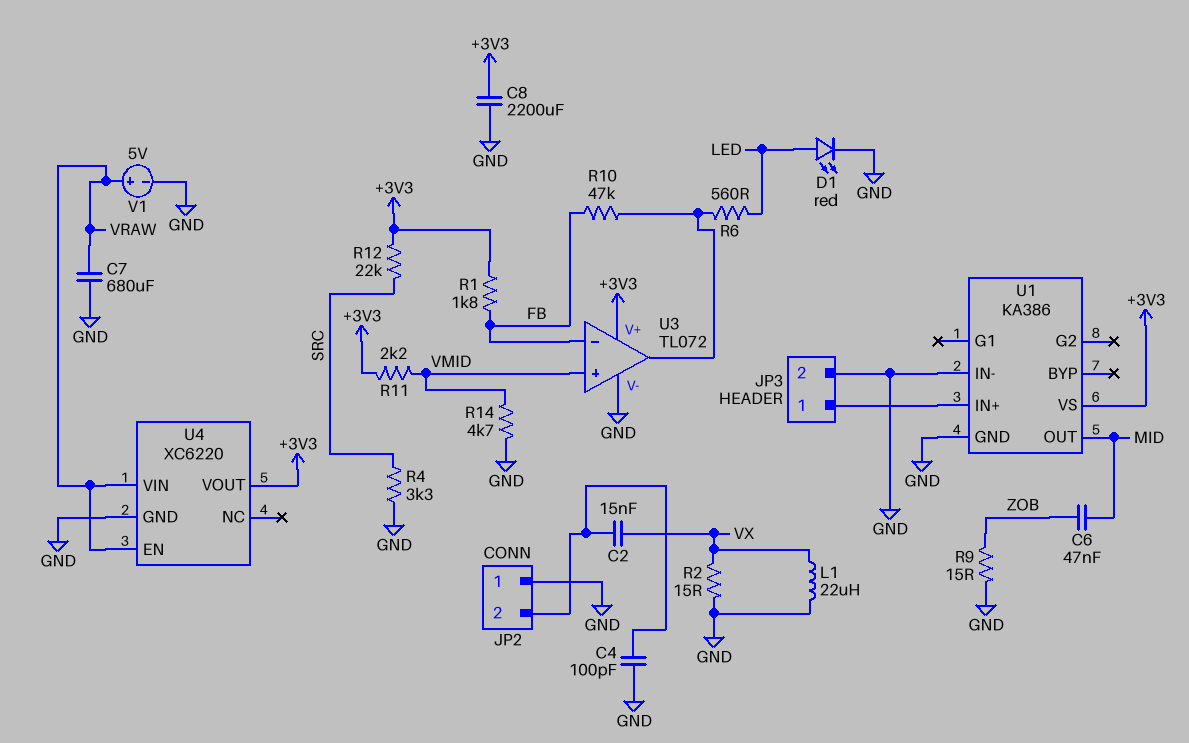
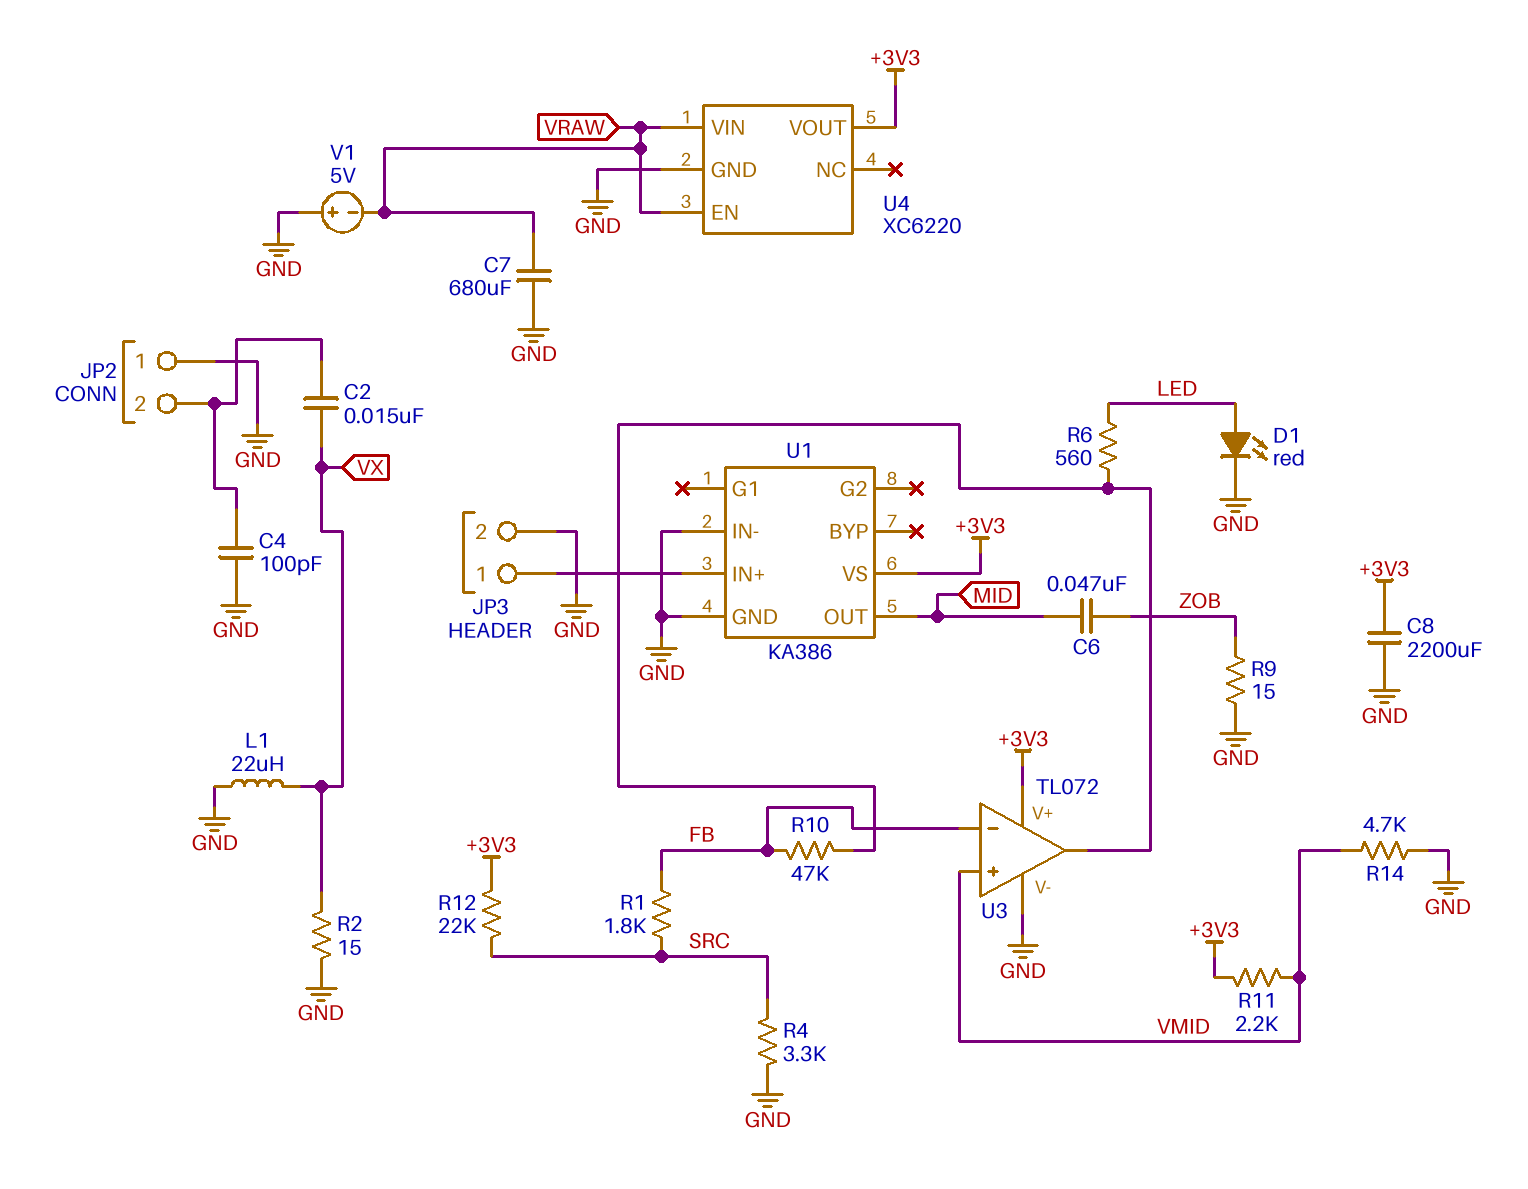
R1: 1.8k (+3V3, FB) -> 1.8k (FB, SRC)
V1: 5V (plus VRAW, minus GND) -> 5V (plus GND, minus VRAW)

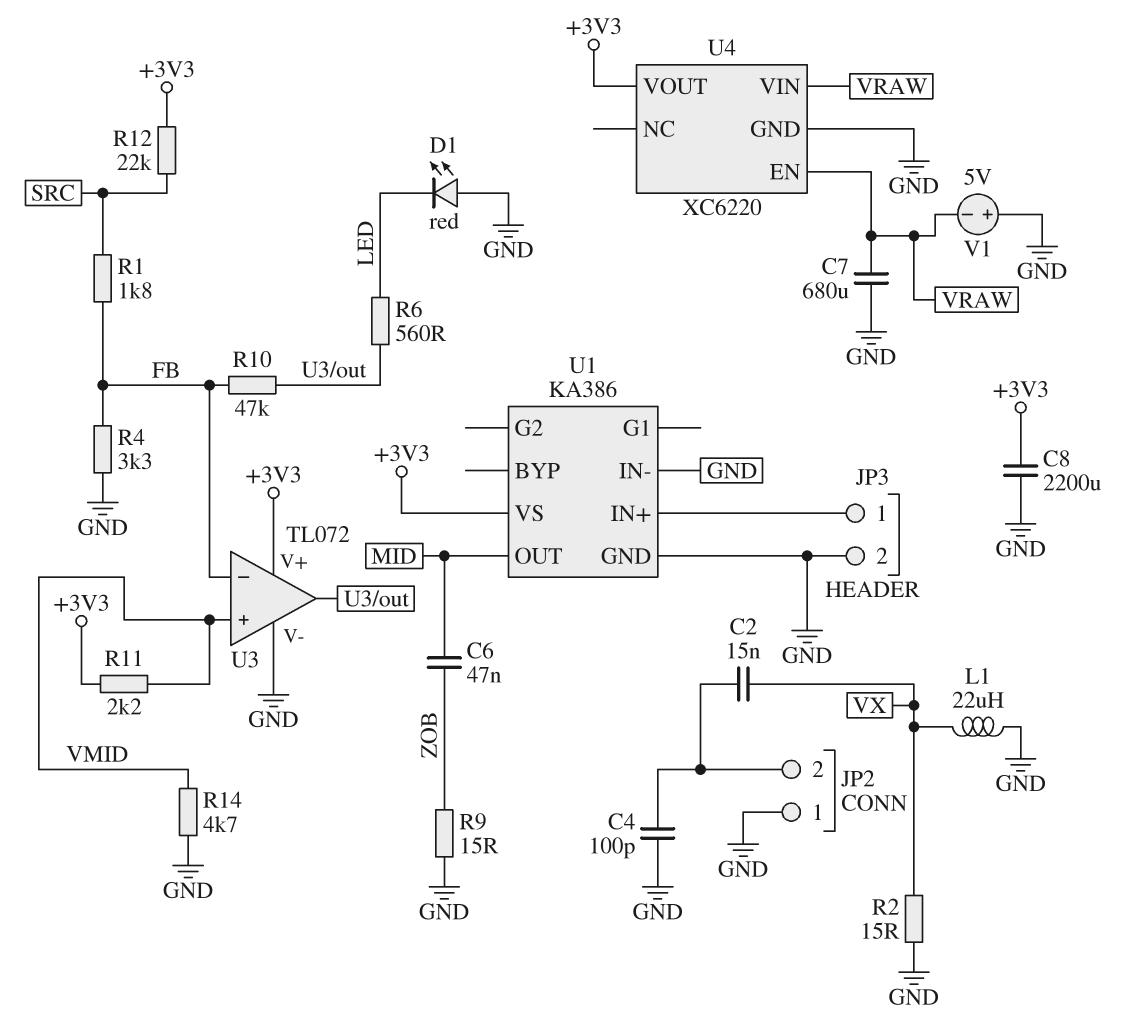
D1: LED red (A LED, K GND) -> LED red (A GND, K LED)
R4: 3.3k (GND, SRC) -> 3.3k (FB, GND)

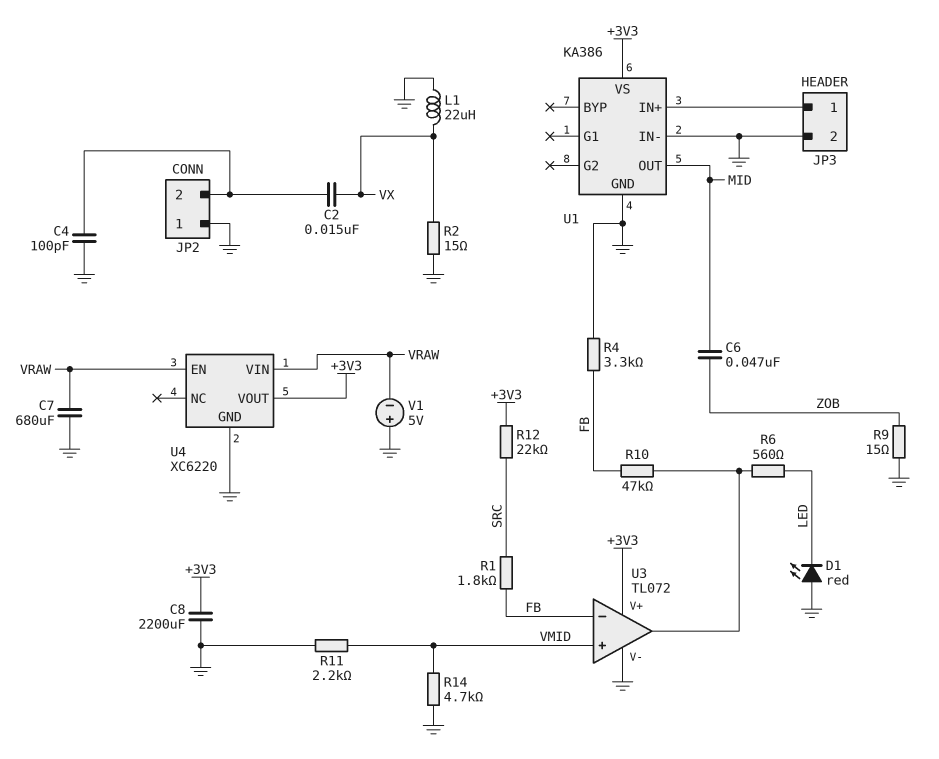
R11: 2.2k (+3V3, VMID) -> 2.2k (GND, VMID)

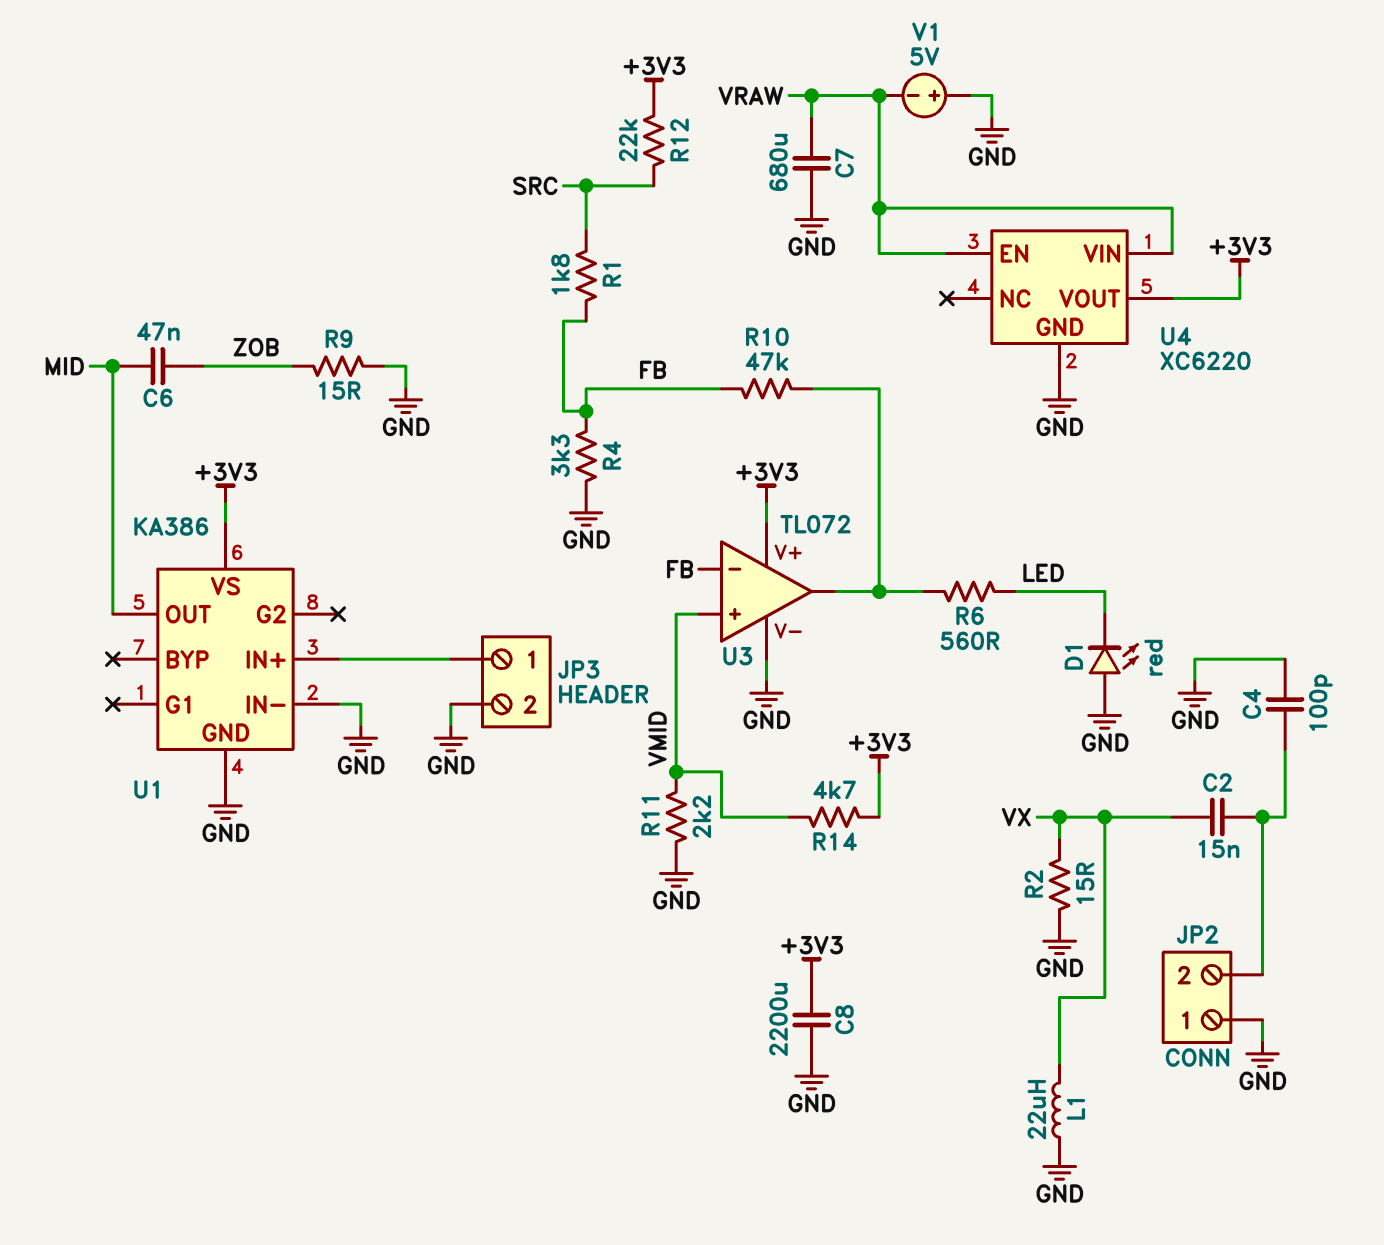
R14: 4.7k (GND, VMID) -> 4.7k (+3V3, VMID)

